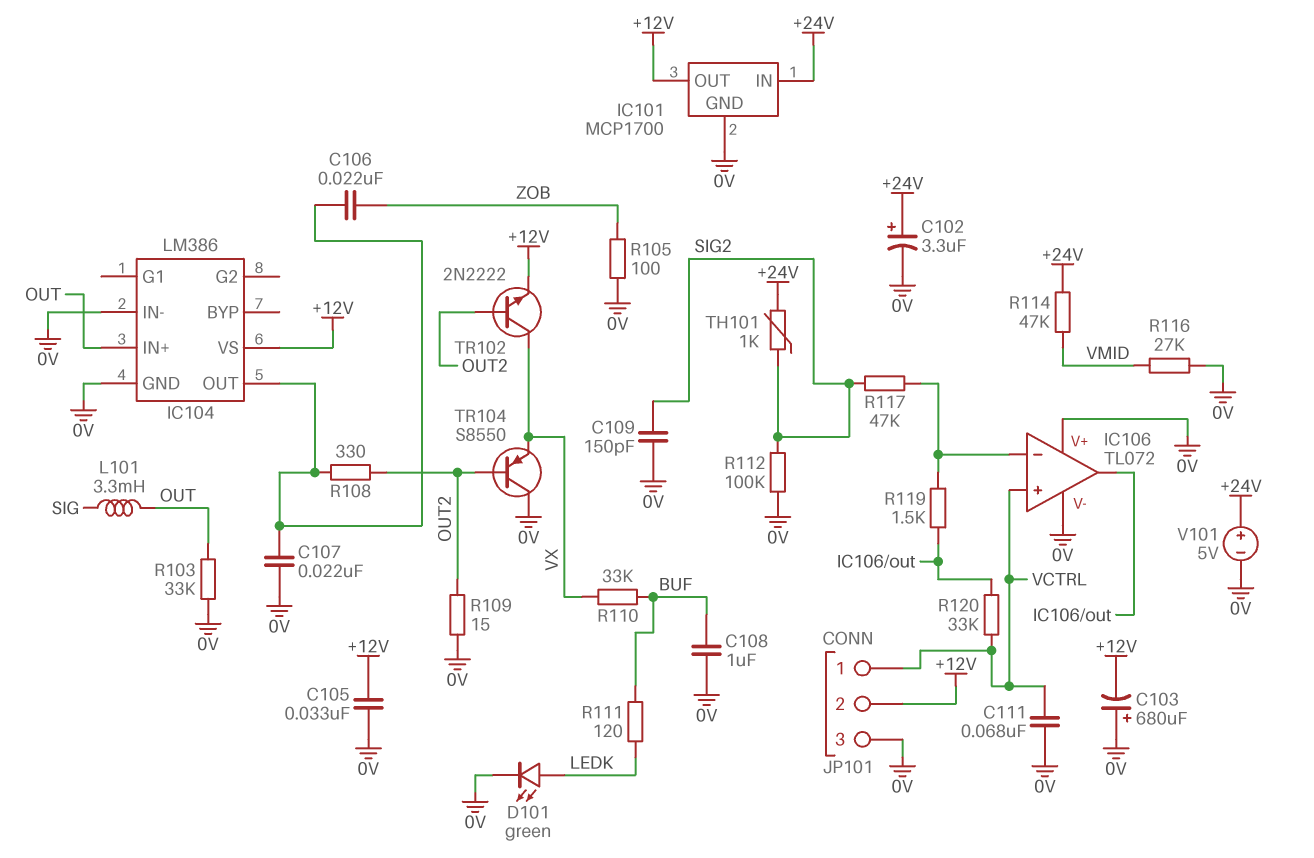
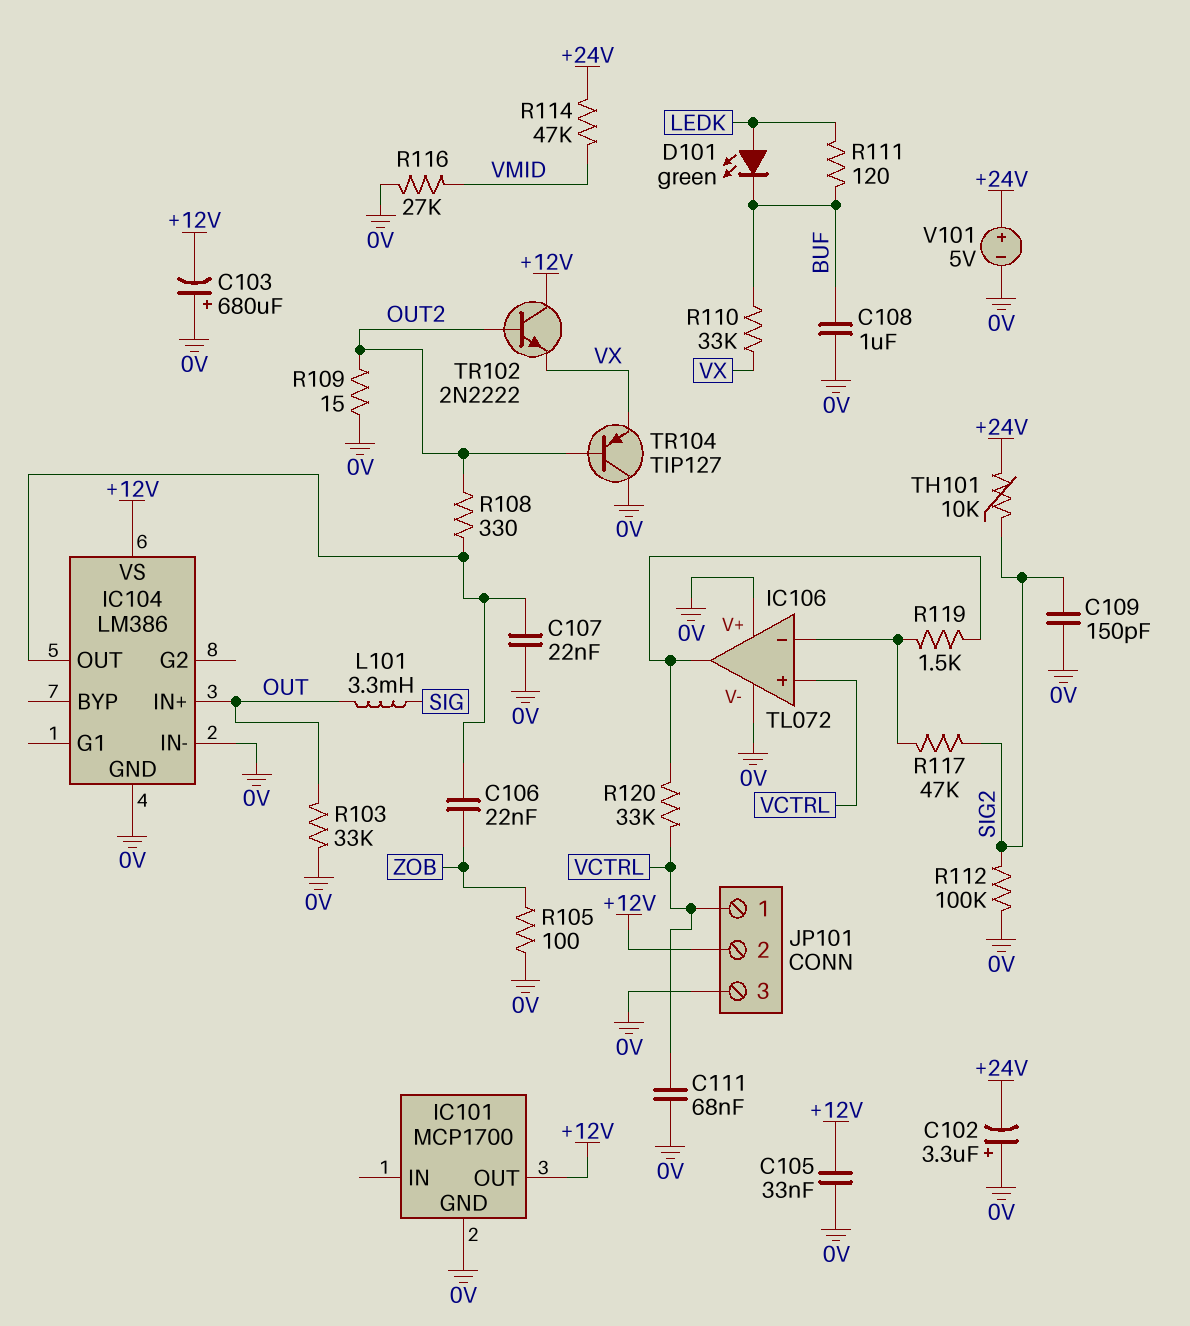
C102: 3.3uF (plus +24V, minus 0V) -> 3.3uF (plus 0V, minus +24V)
D101: LED green (A LEDK, K 0V) -> LED green (A LEDK, K BUF)
IC101 pin IN: +24V -> none
TH101: 1k (+24V, SIG2) -> 10k (+24V, SIG2)
TR102: NPN 2N2222 (B OUT2, C VX, E +12V) -> NPN 2N2222 (B OUT2, C +12V, E VX)
TR104: PNP S8550 (B OUT2, C 0V, E VX) -> PNP TIP127 (B OUT2, C 0V, E VX)

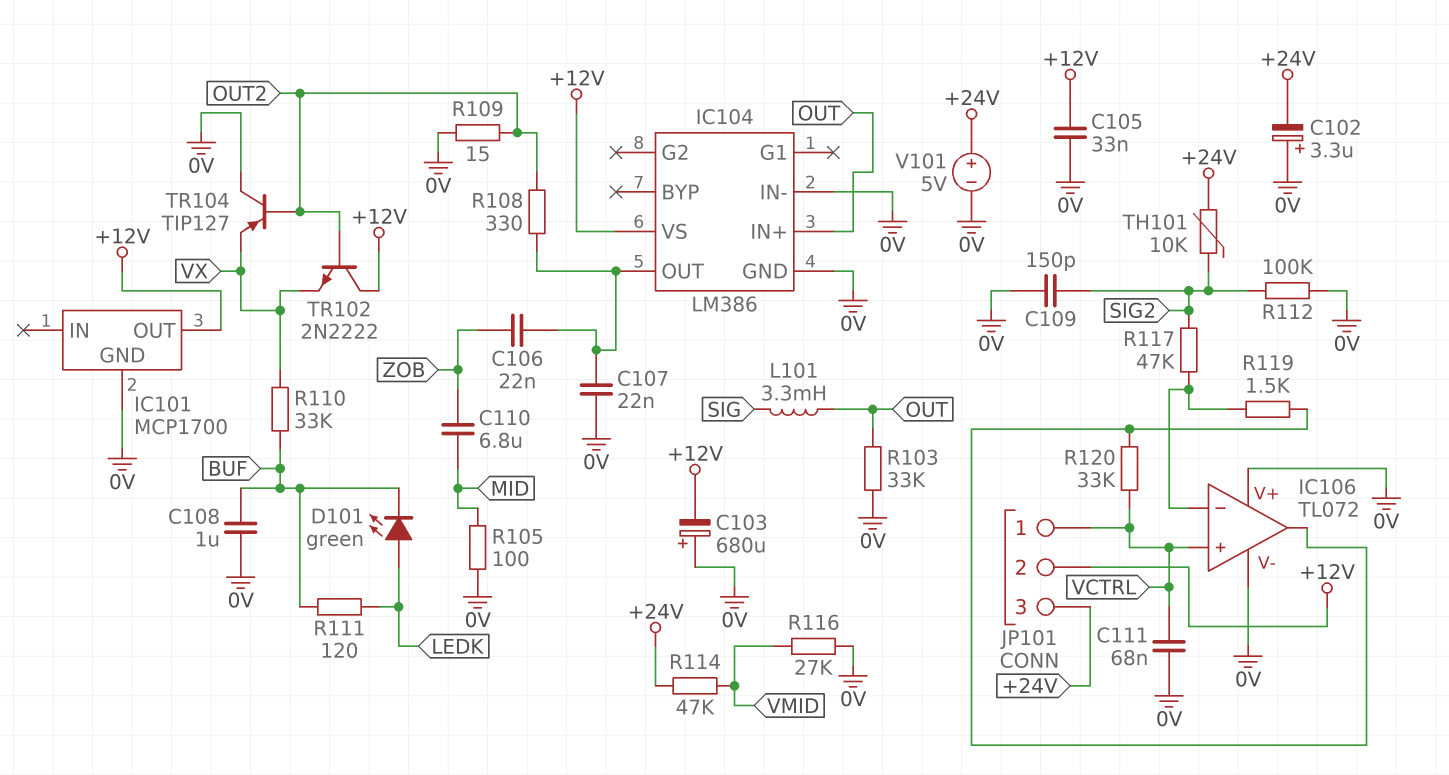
C110: none -> 6.8uF (MID, ZOB)
JP101 pin 3: 0V -> +24V
R105: 100 (0V, ZOB) -> 100 (0V, MID)

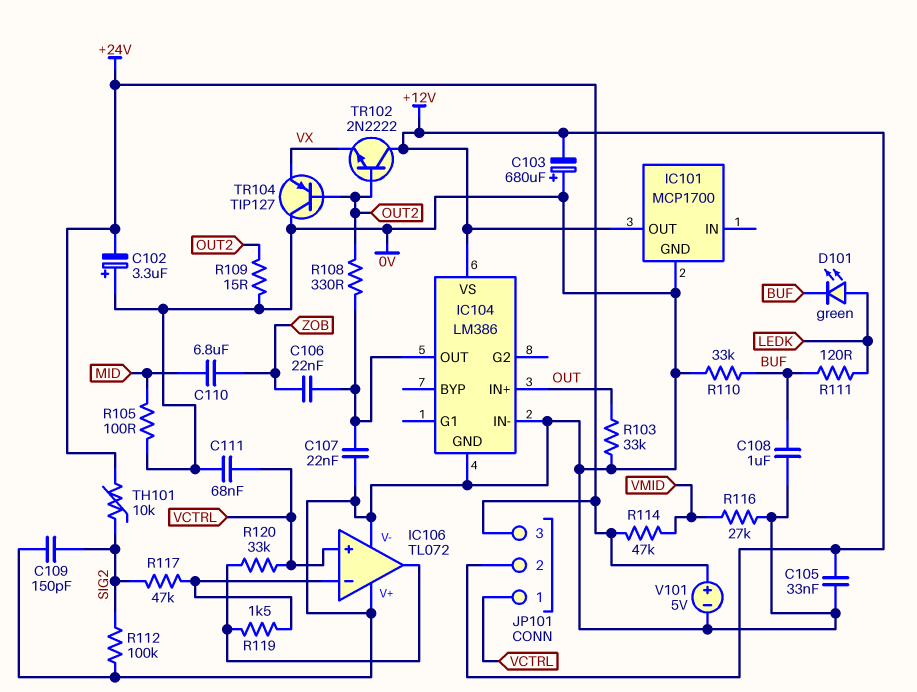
L101: 3.3mH (OUT, SIG) -> none
R110: 33k (BUF, VX) -> 33k (0V, BUF)

